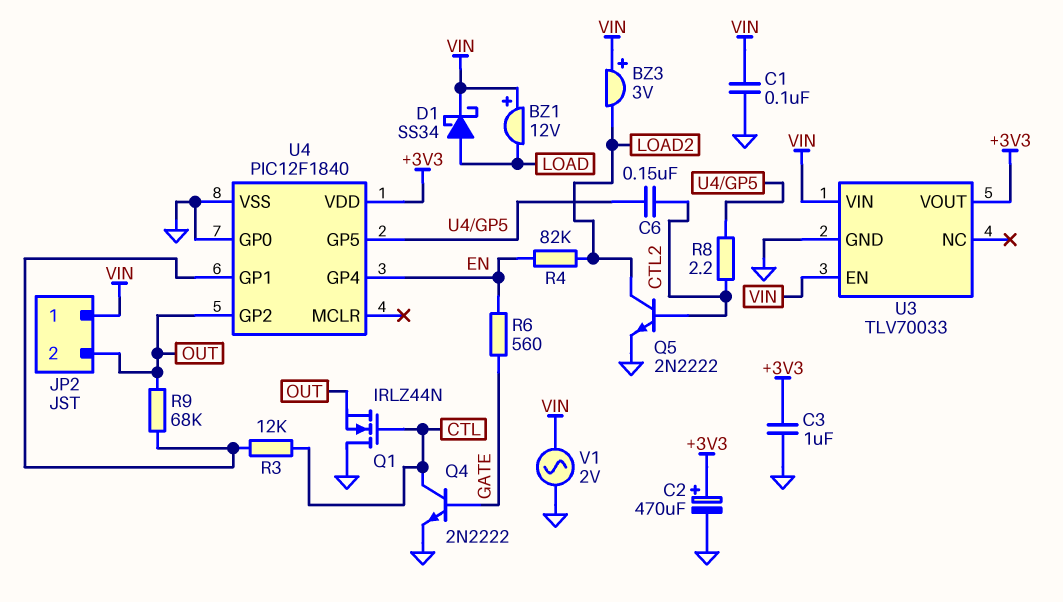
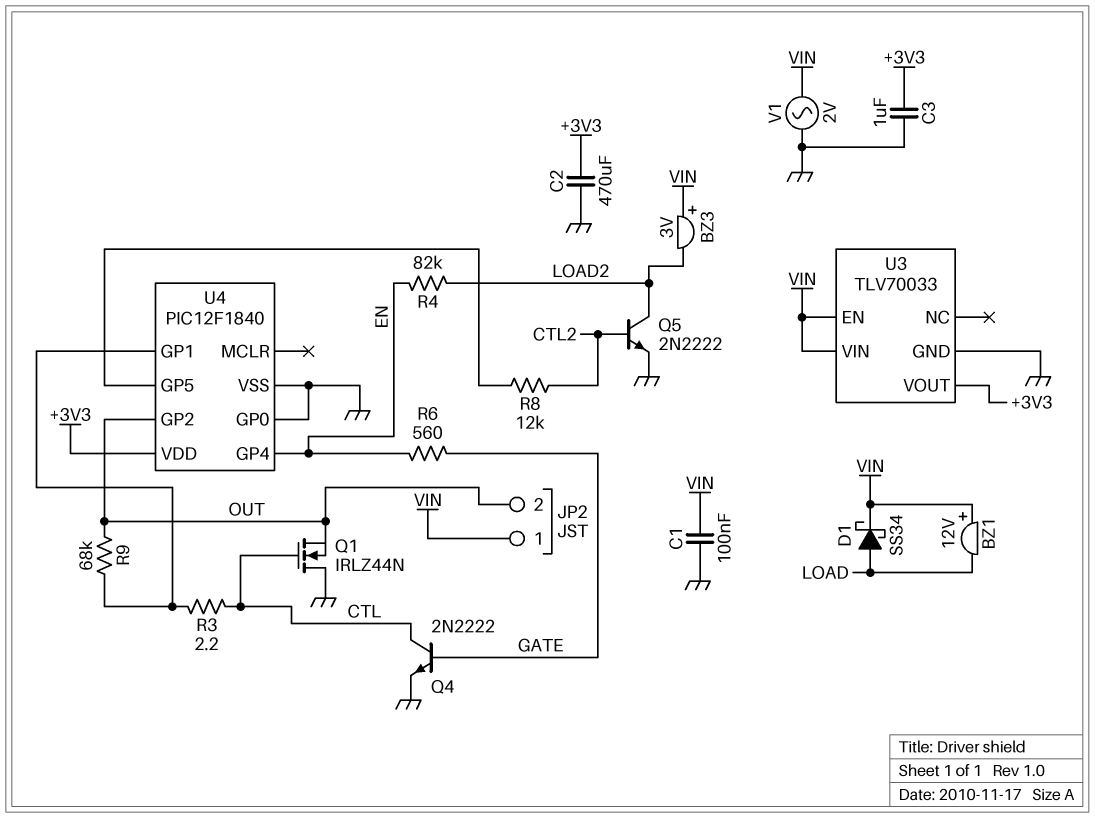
C2: 470uF (plus +3V3, minus GND) -> 470uF (+3V3, GND)
C6: 150nF (CTL2, U4/GP5) -> none
R3: 12k (CTL, U4/GP1) -> 2.2 (CTL, U4/GP1)
R8: 2.2 (CTL2, U4/GP5) -> 12k (CTL2, U4/GP5)

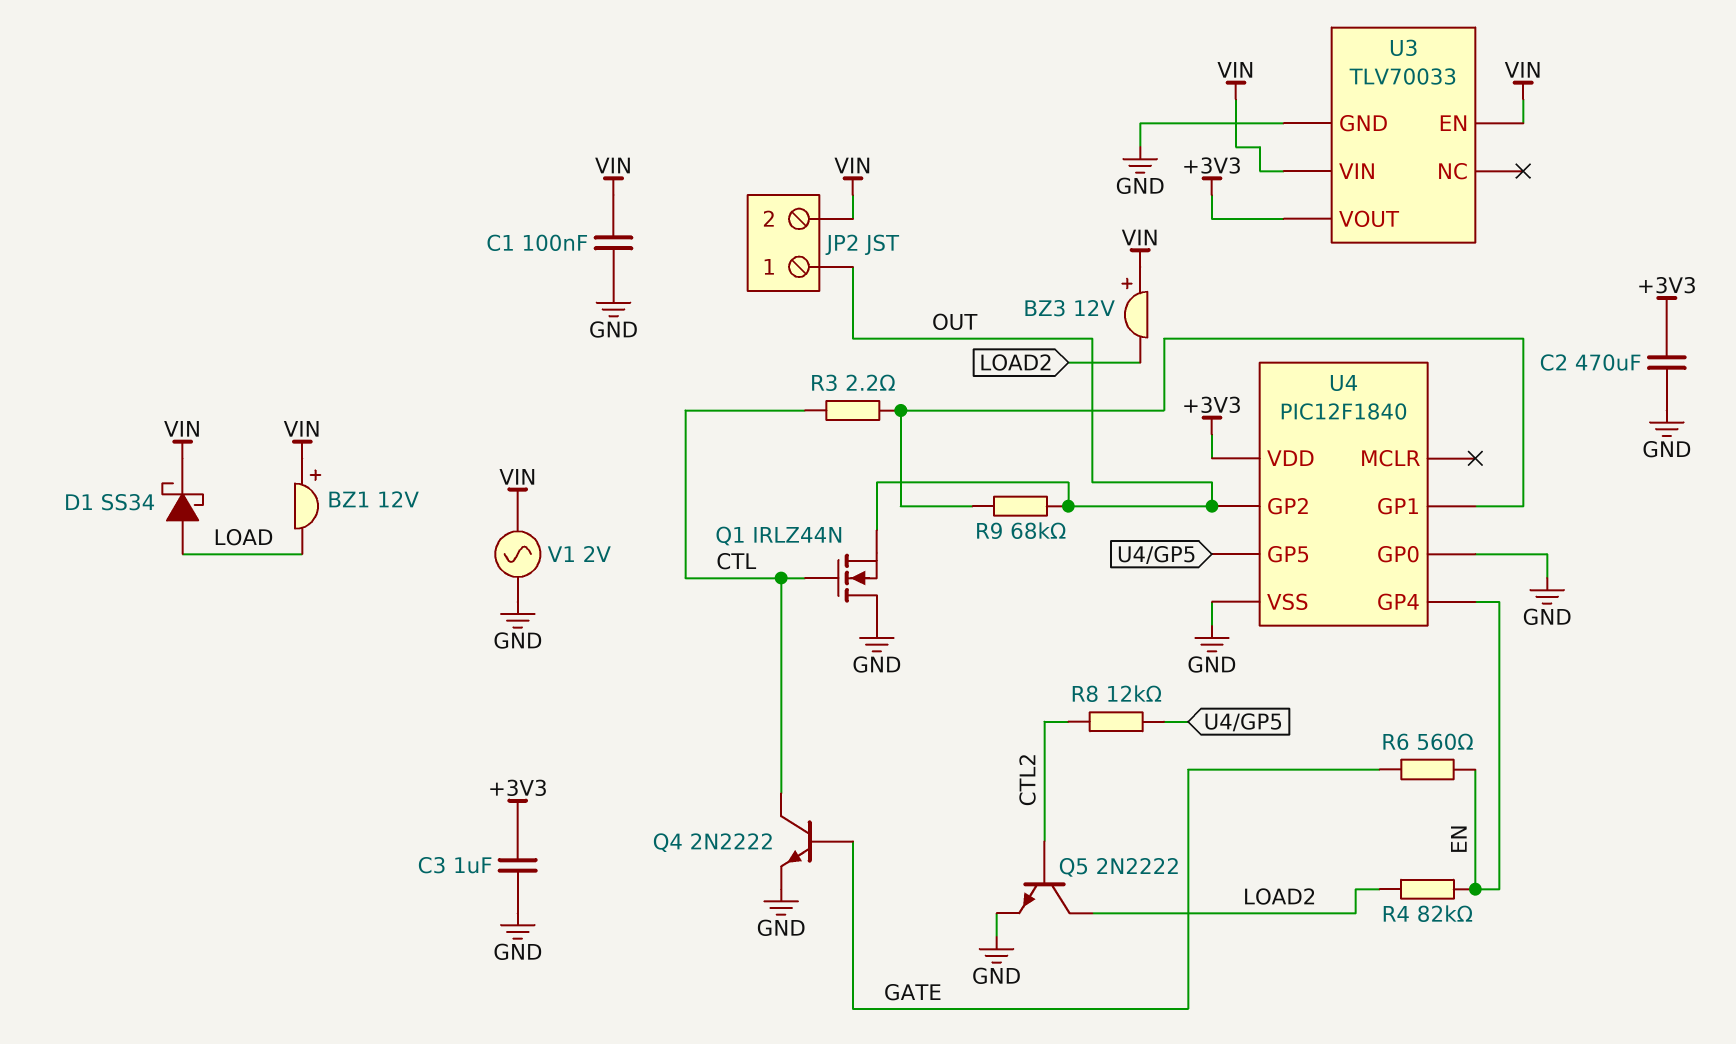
BZ3: buzzer 3V (plus VIN, minus LOAD2) -> buzzer 12V (plus VIN, minus LOAD2)
JP2 pin 1: VIN -> OUT
JP2 pin 2: OUT -> VIN

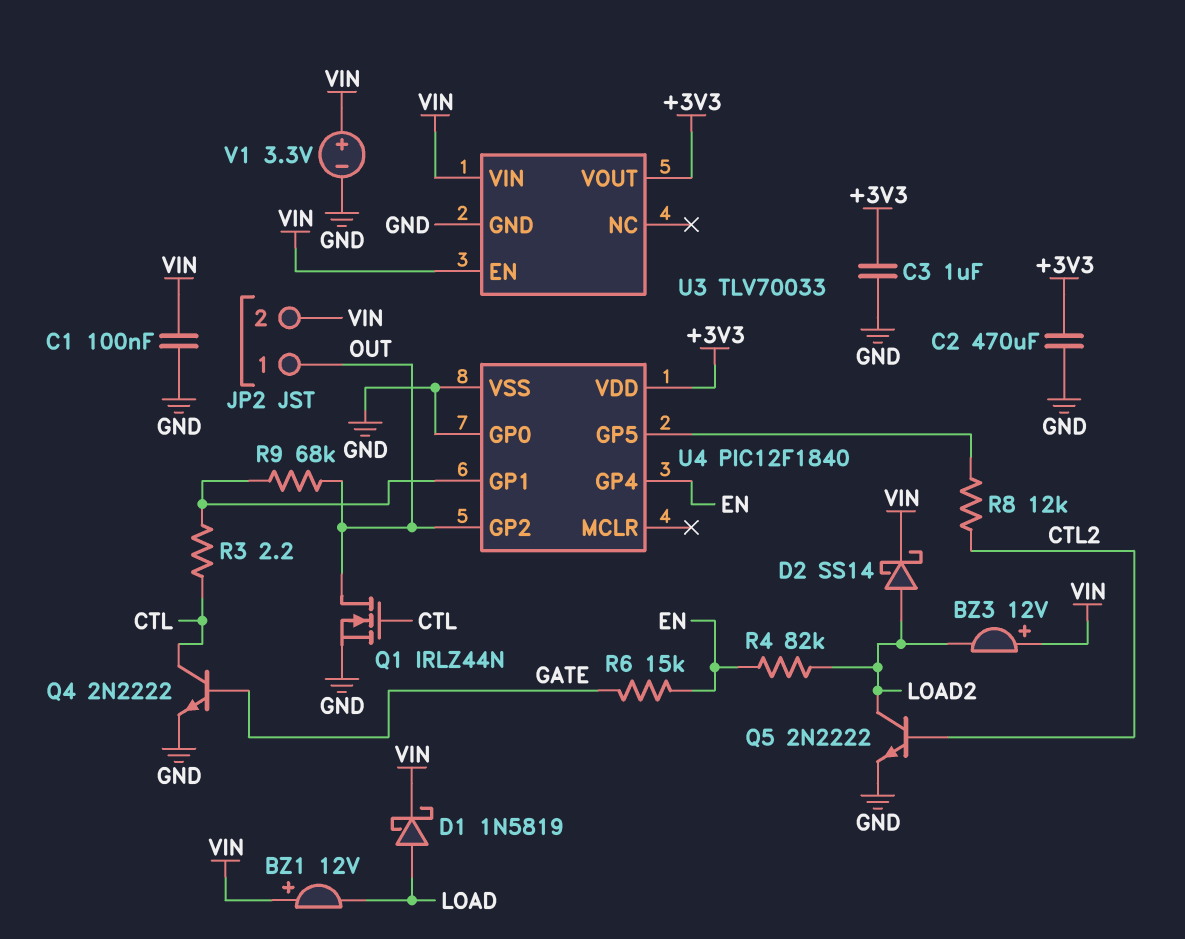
D1: schottky SS34 (A LOAD, K VIN) -> schottky 1N5819 (A LOAD, K VIN)
D2: none -> schottky SS14 (A LOAD2, K VIN)
Q1: NMOS IRLZ44N (G CTL, D GND, S OUT) -> NMOS IRLZ44N (G CTL, D OUT, S GND)
R6: 560 (EN, GATE) -> 15k (EN, GATE)
V1: AC 2V (GND, VIN) -> 3.3V (plus VIN, minus GND)

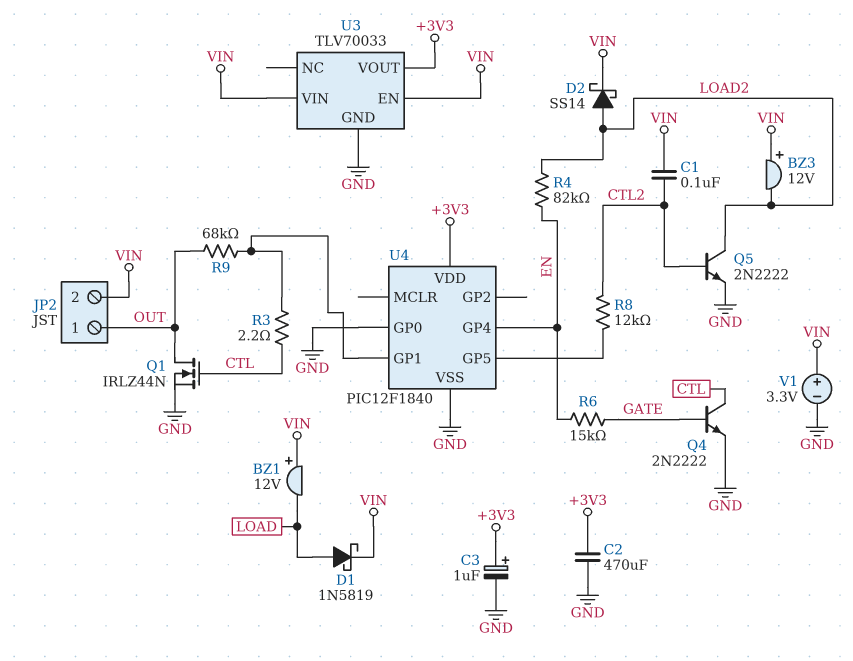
C1: 100nF (GND, VIN) -> 100nF (CTL2, VIN)
C3: 1uF (+3V3, GND) -> 1uF (plus +3V3, minus GND)
U4 pin GP2: OUT -> none

